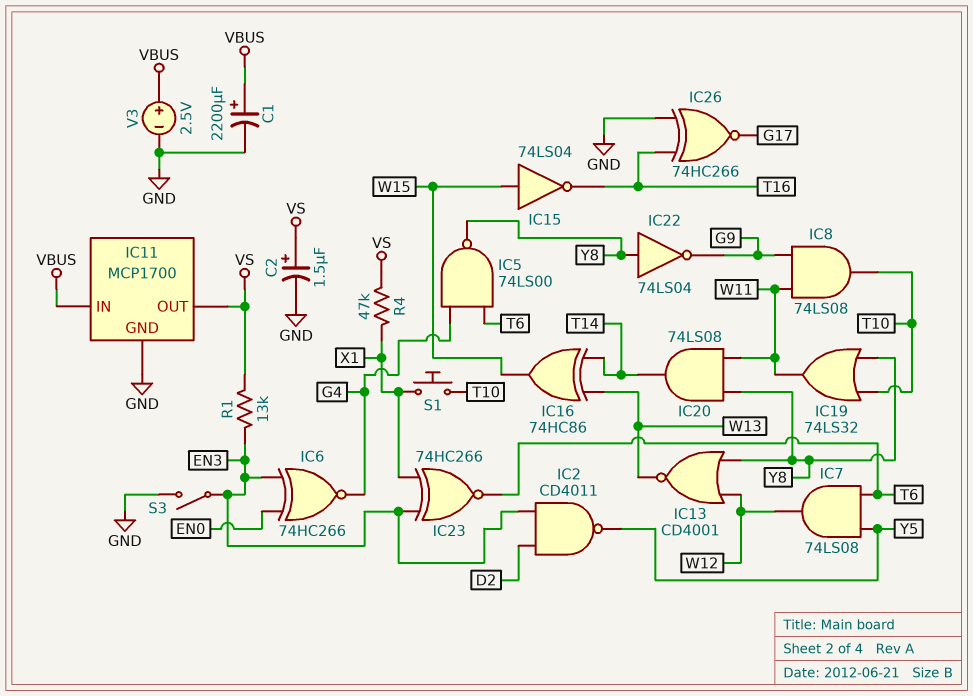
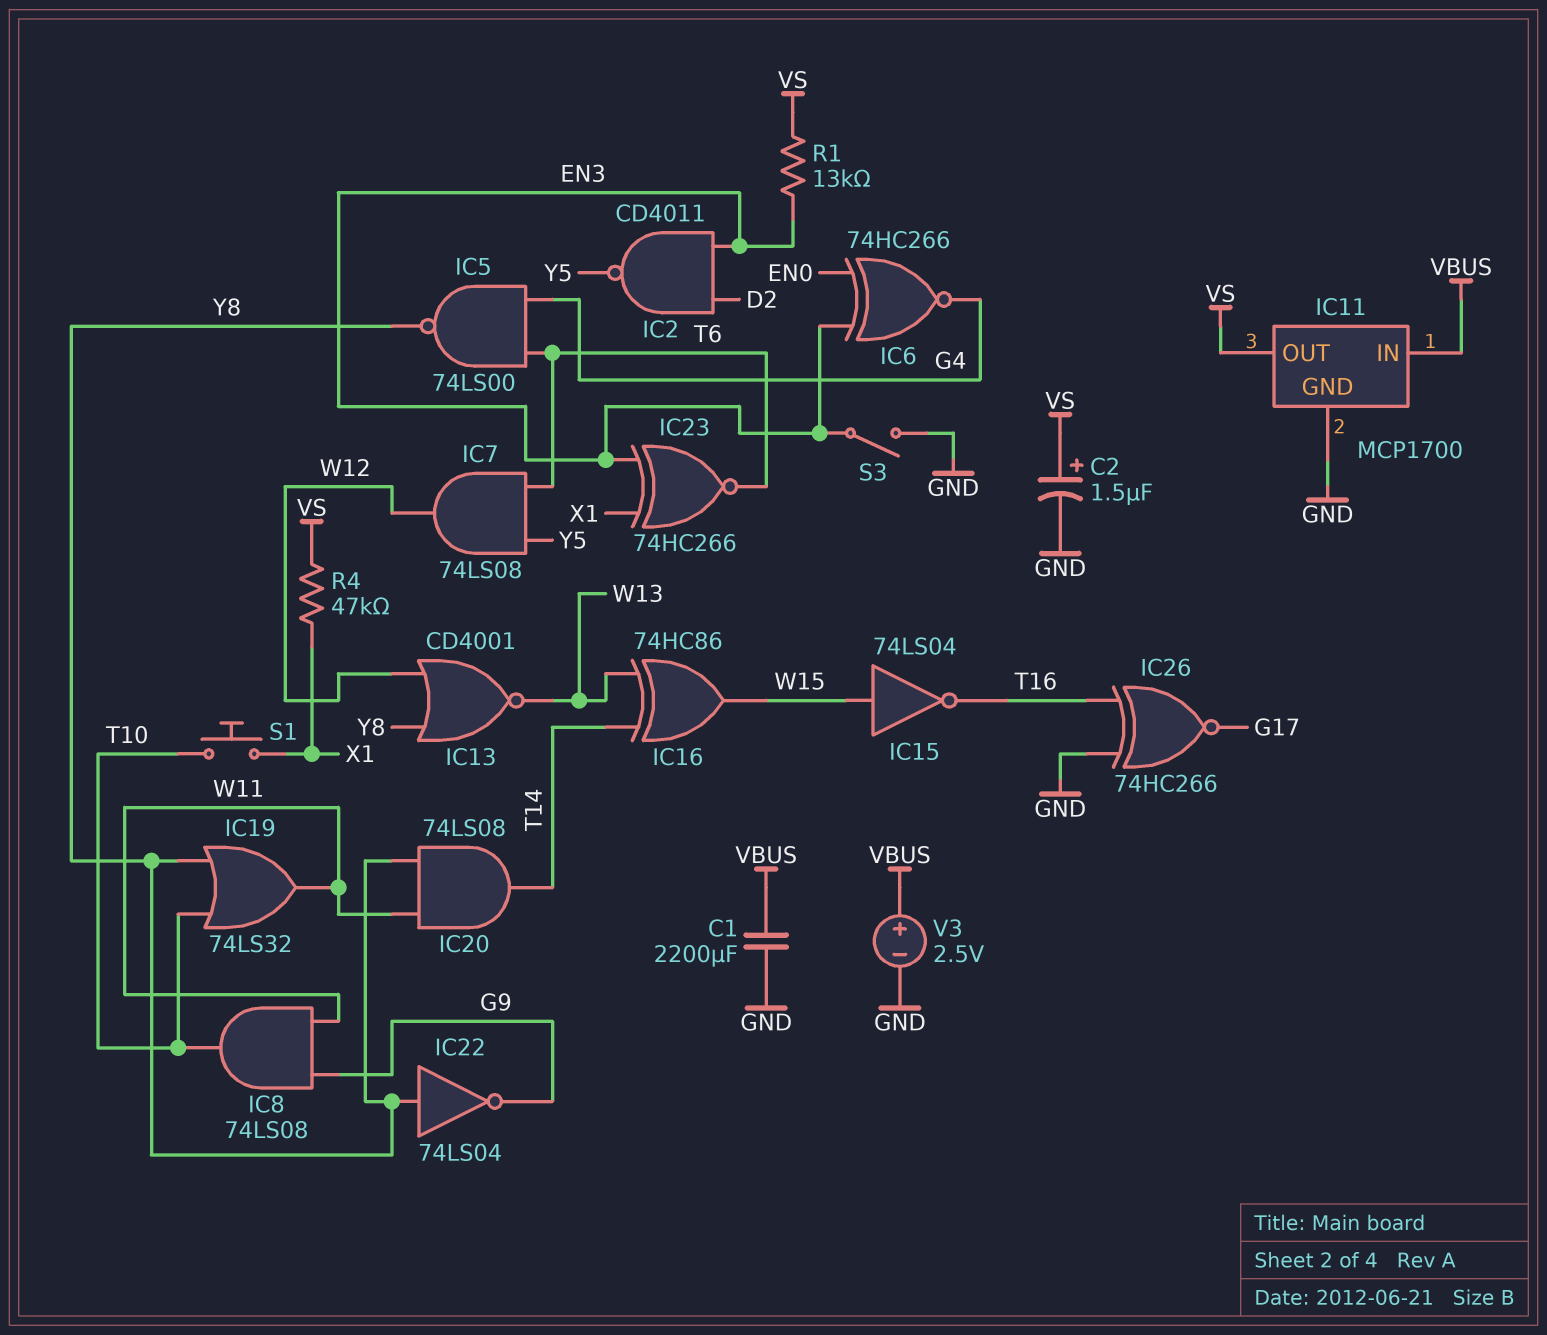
C1: 2200uF (plus VBUS, minus GND) -> 2200uF (GND, VBUS)

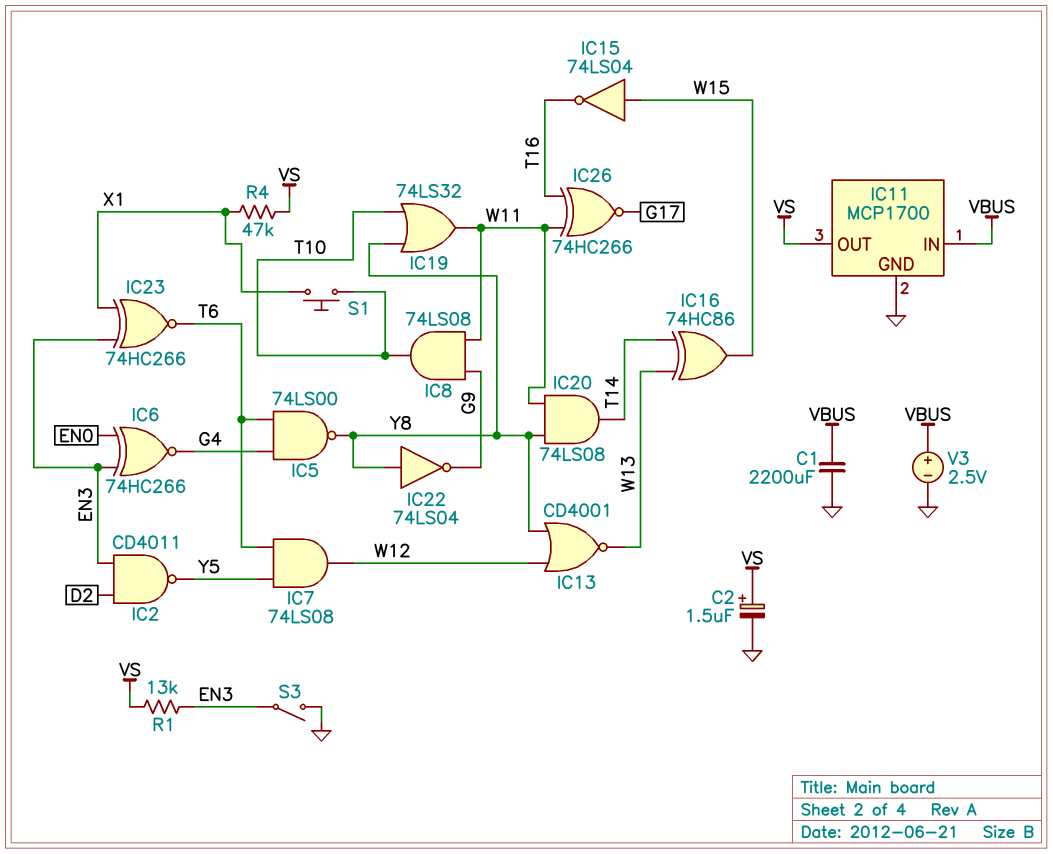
IC26: XNOR 74HC266 (in GND, in T16, out G17) -> XNOR 74HC266 (in T16, in W11, out G17)

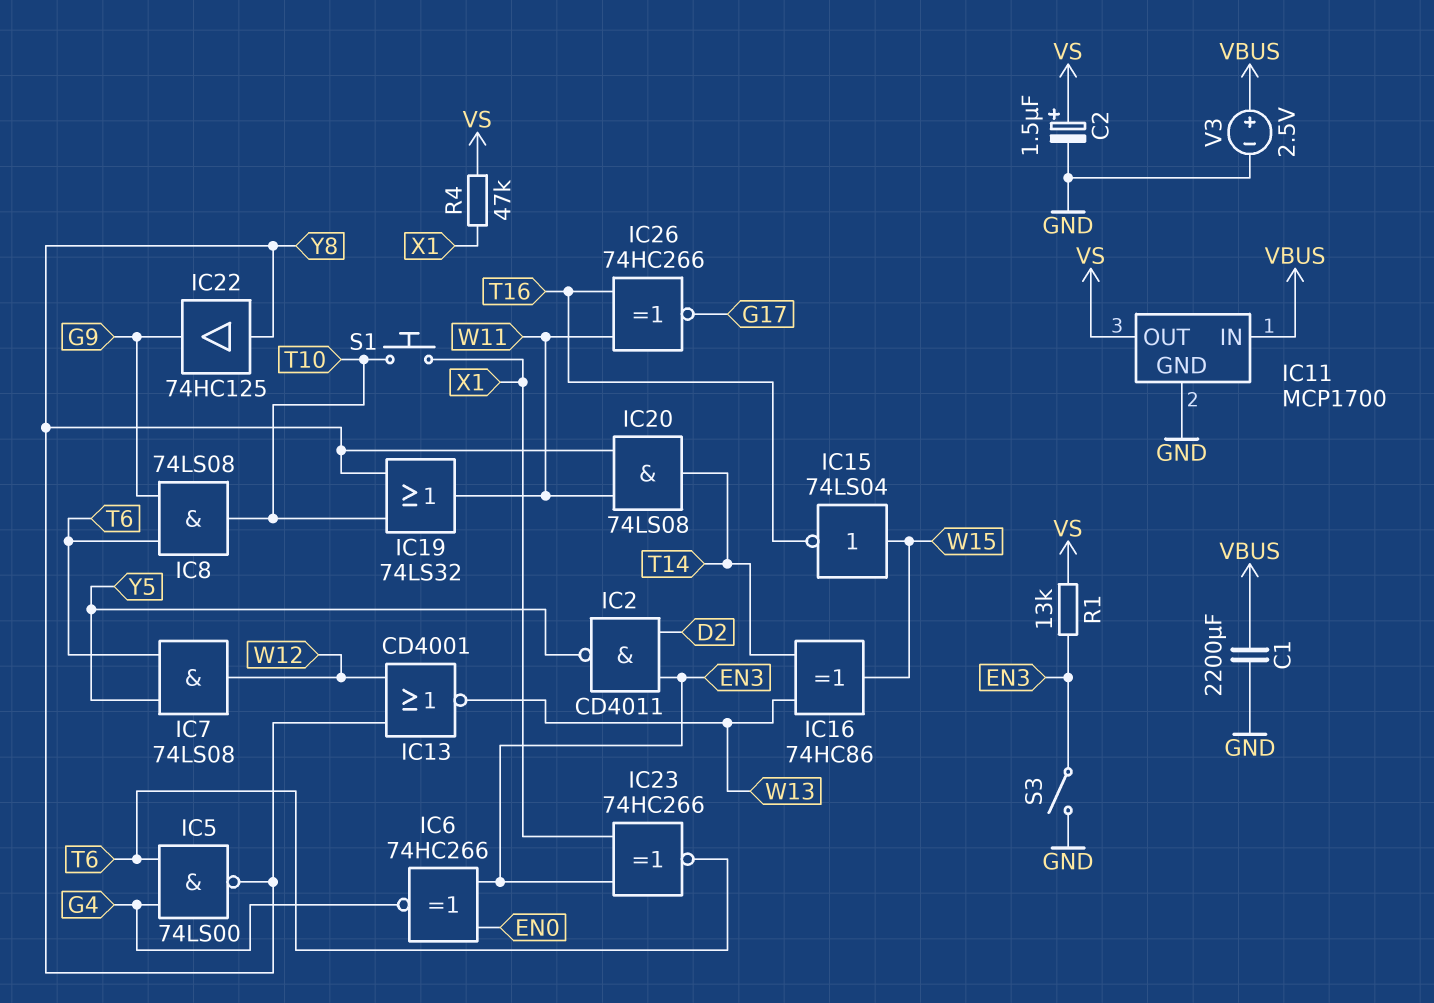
IC8: AND 74LS08 (in G9, in W11, out T10) -> AND 74LS08 (in G9, in T6, out T10)
IC22: NOT 74LS04 (in Y8, out G9) -> buffer 74HC125 (in Y8, out G9)

